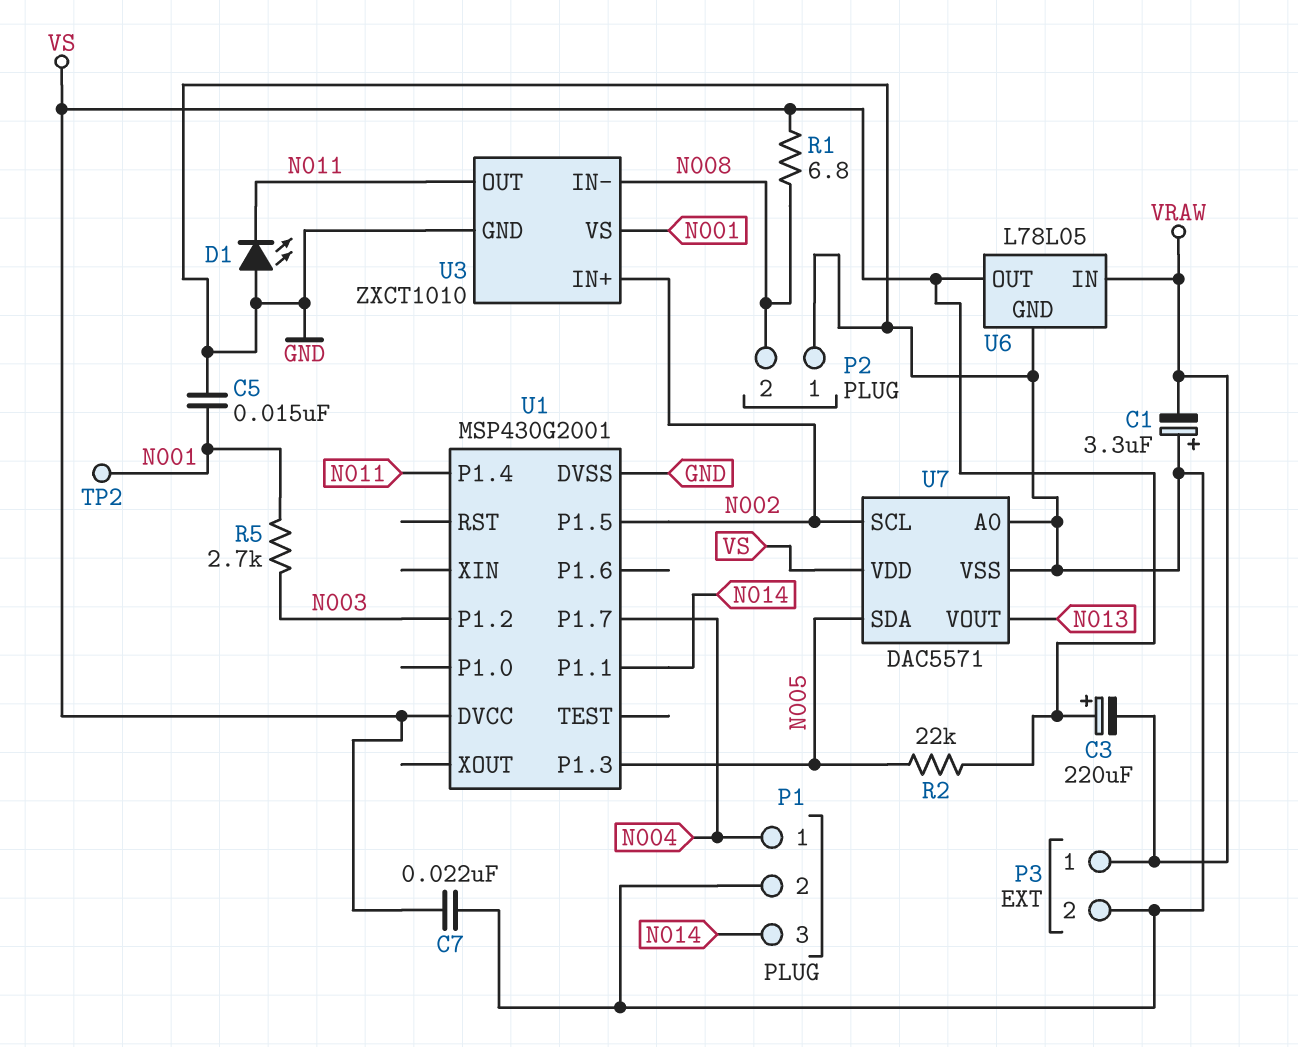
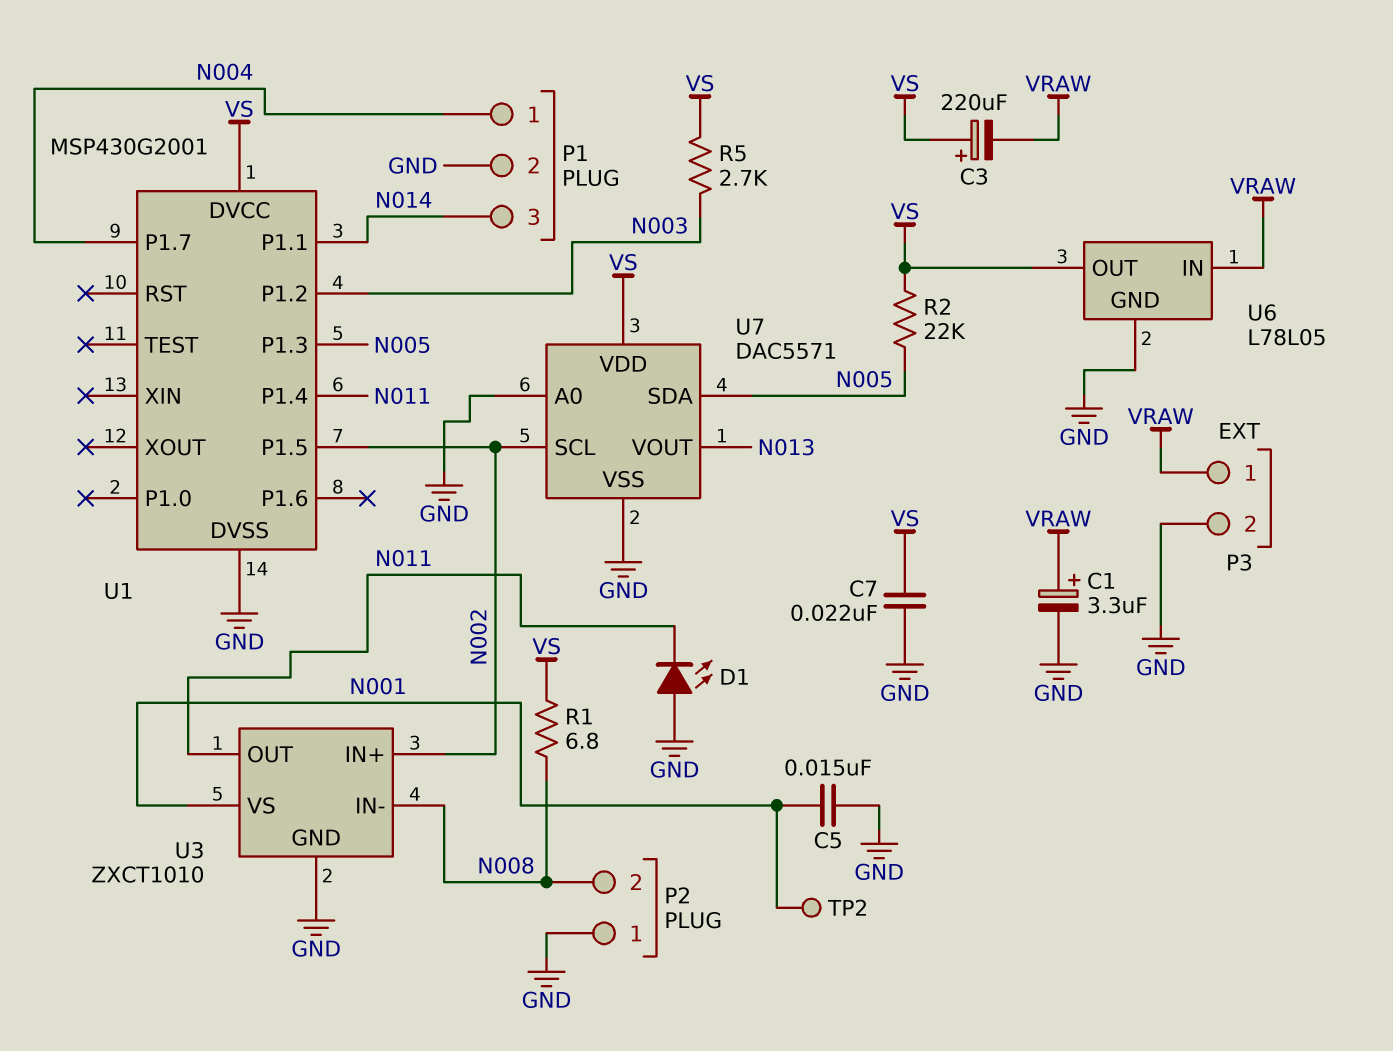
C1: 3.3uF (plus GND, minus VRAW) -> 3.3uF (plus VRAW, minus GND)
R5: 2.7k (N001, N003) -> 2.7k (N003, VS)

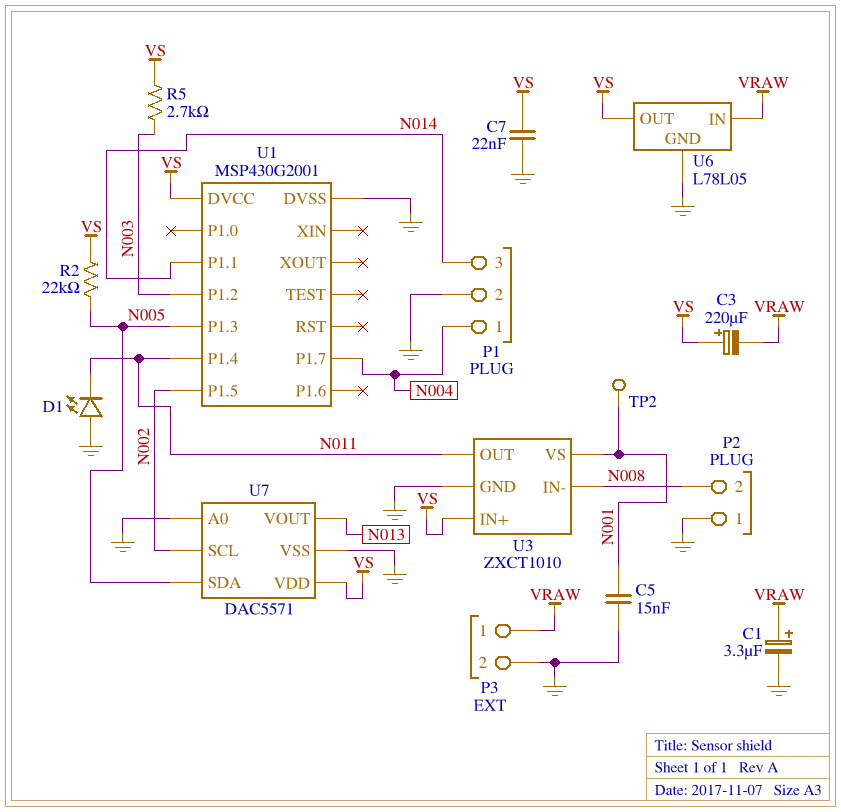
R1: 6.8 (N008, VS) -> none
U3 pin IN+: N002 -> VS

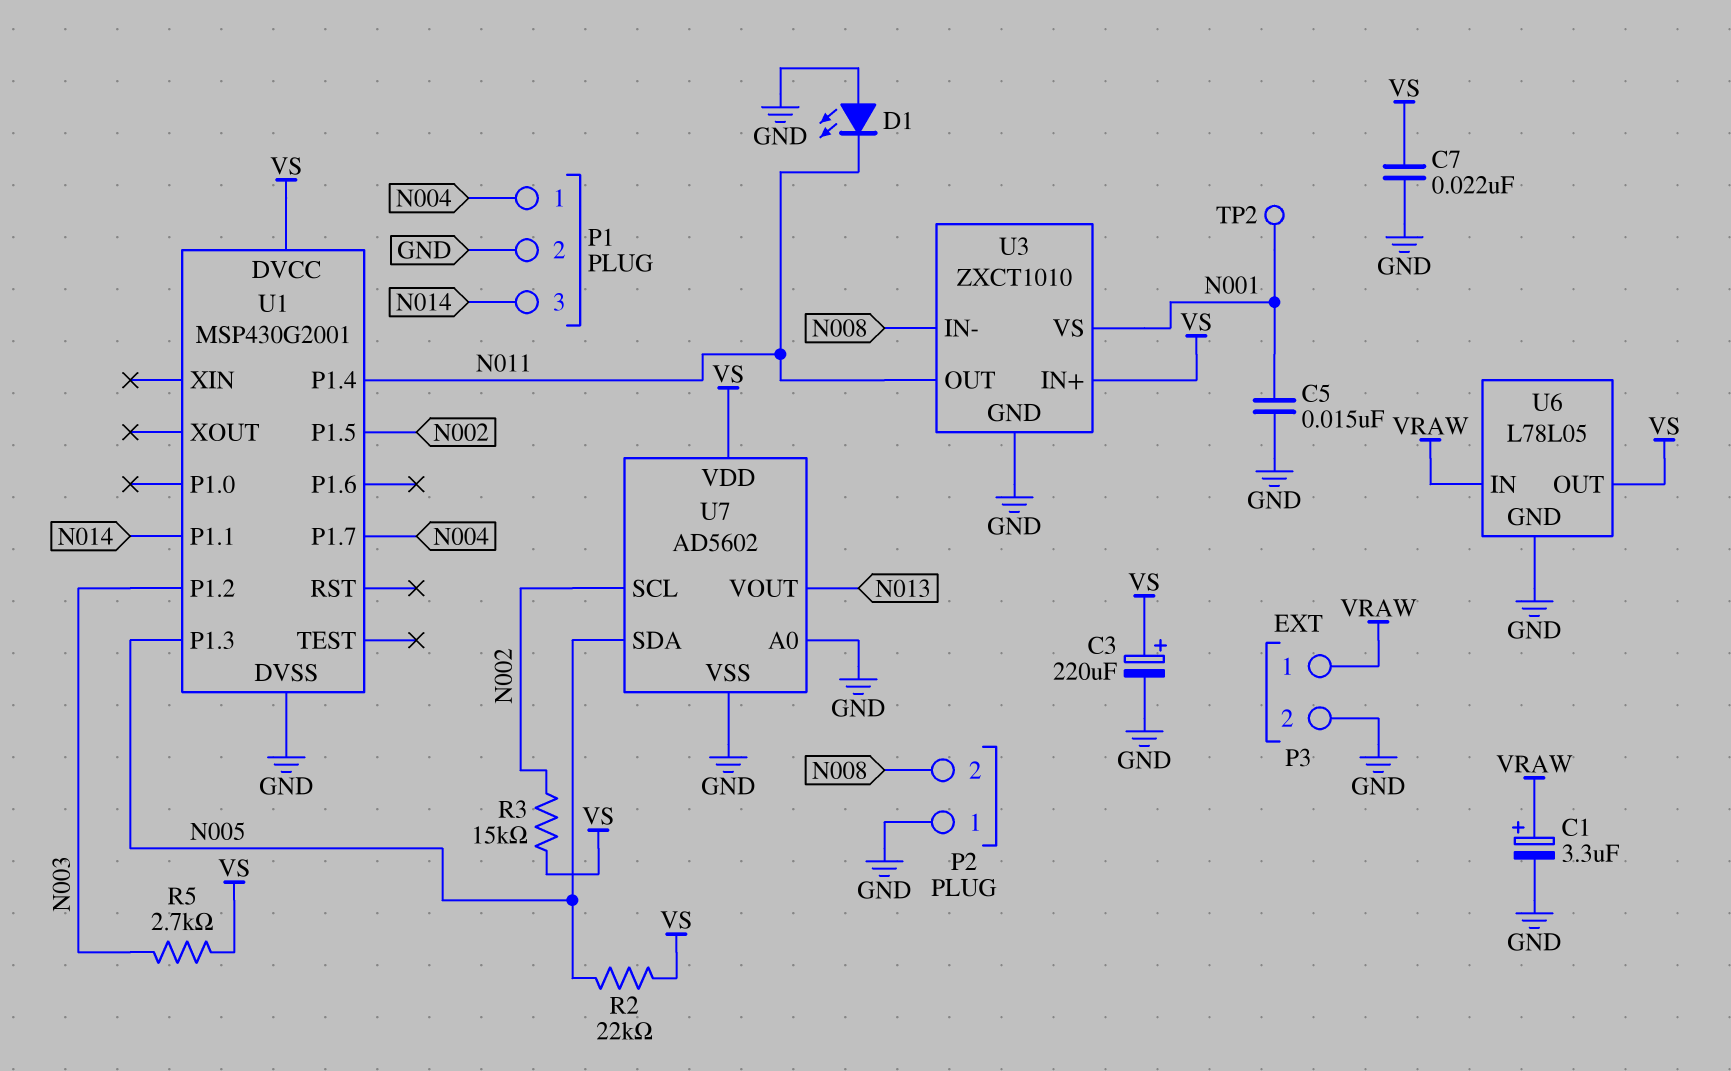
C3: 220uF (plus VS, minus VRAW) -> 220uF (plus VS, minus GND)
R3: none -> 15k (N002, VS)
U7: DAC5571 -> AD5602

